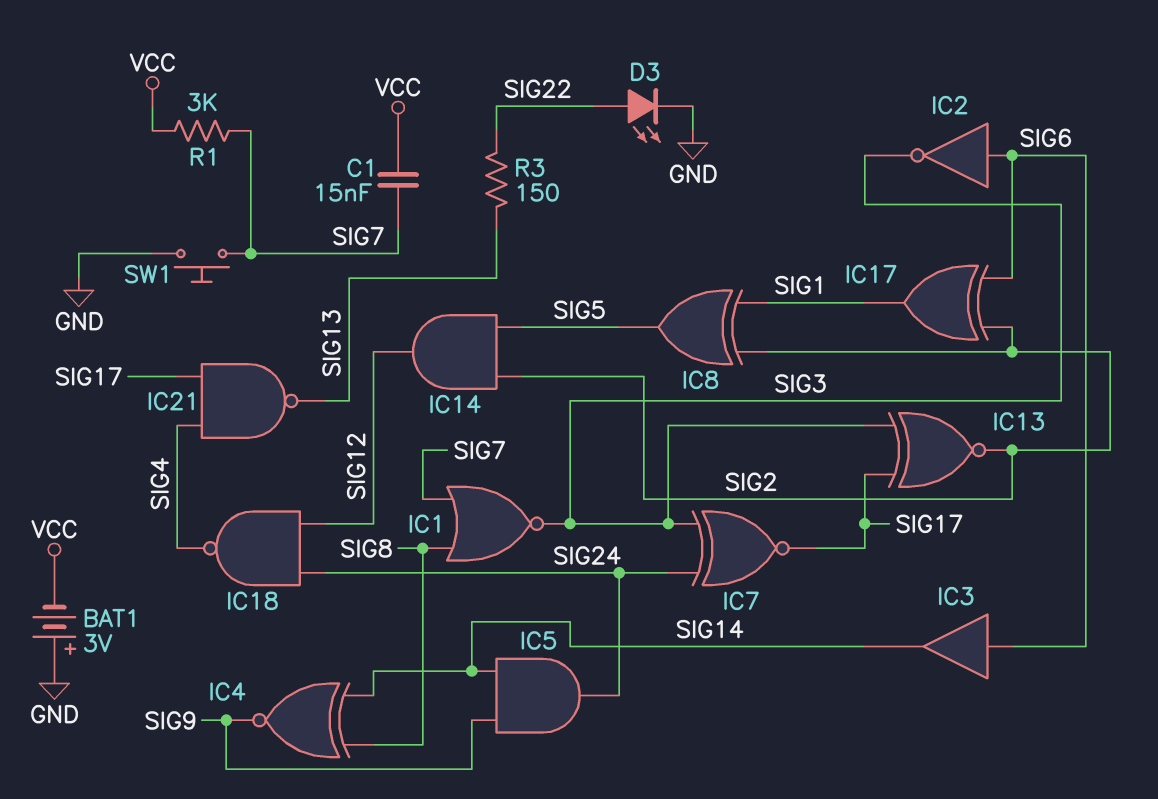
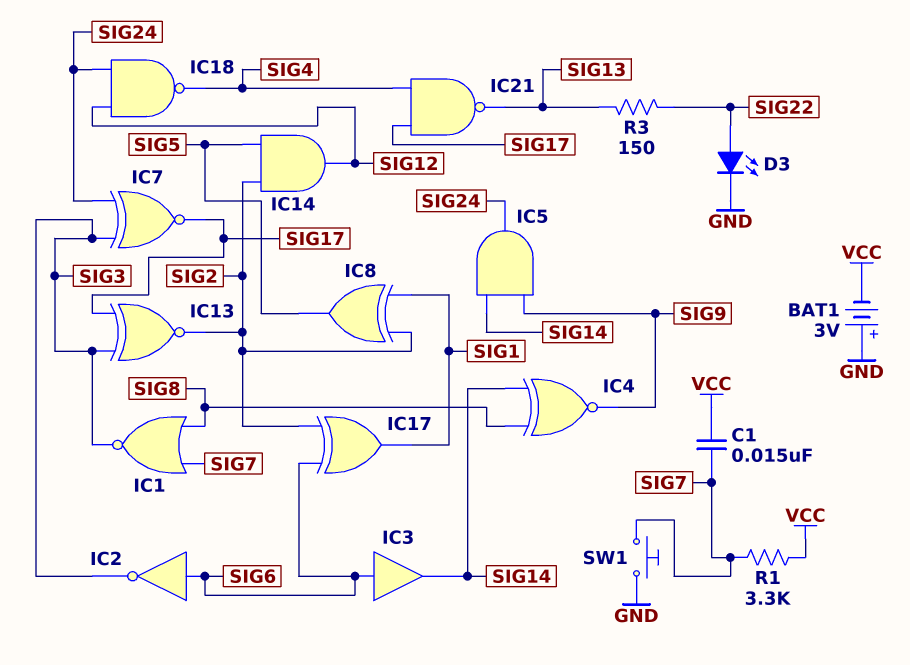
R1: 3k (SIG7, VCC) -> 3.3k (SIG7, VCC)

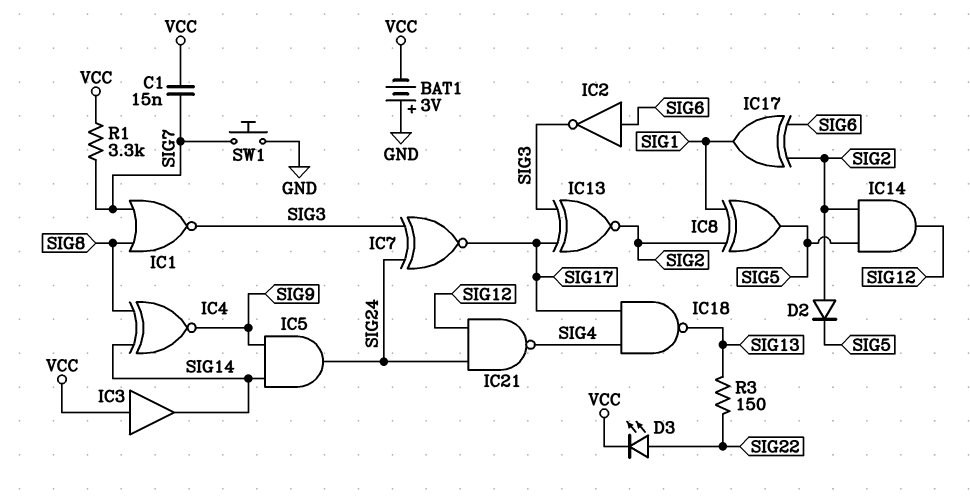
D2: none -> diode (A SIG2, K SIG5)
D3: LED (A SIG22, K GND) -> LED (A SIG22, K VCC)
IC3: buffer (in SIG6, out SIG14) -> buffer (in VCC, out SIG14)
IC18: NAND (in SIG12, in SIG24, out SIG4) -> NAND (in SIG4, in SIG17, out SIG13)
IC21: NAND (in SIG4, in SIG17, out SIG13) -> NAND (in SIG12, in SIG24, out SIG4)

